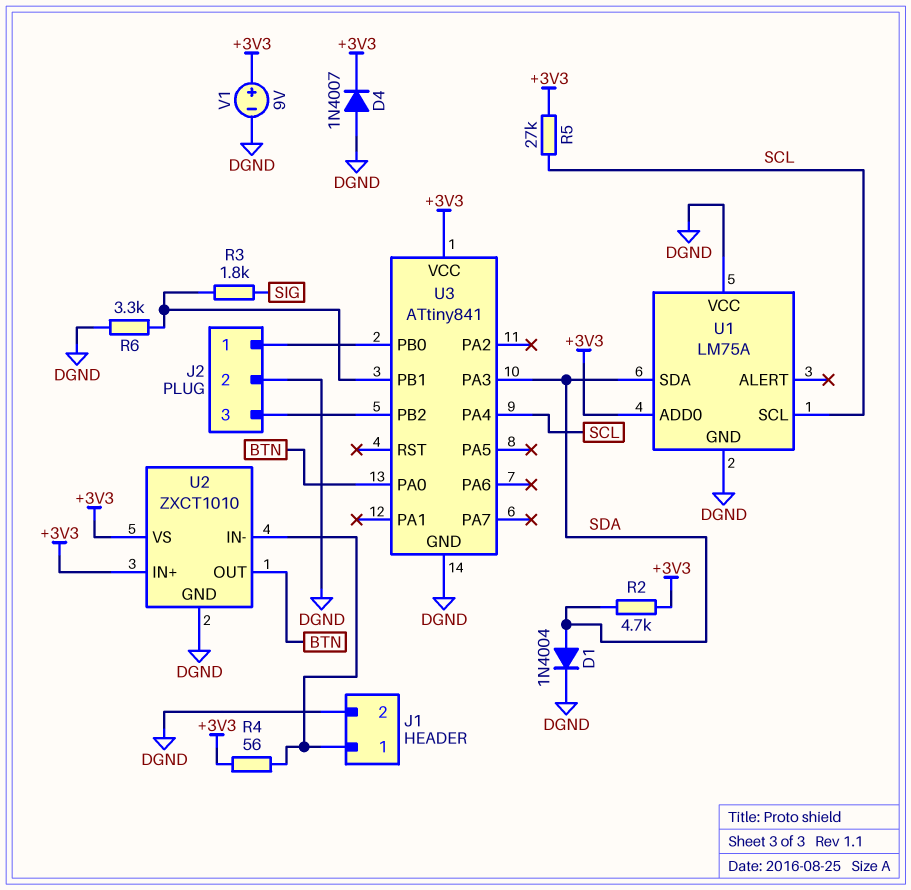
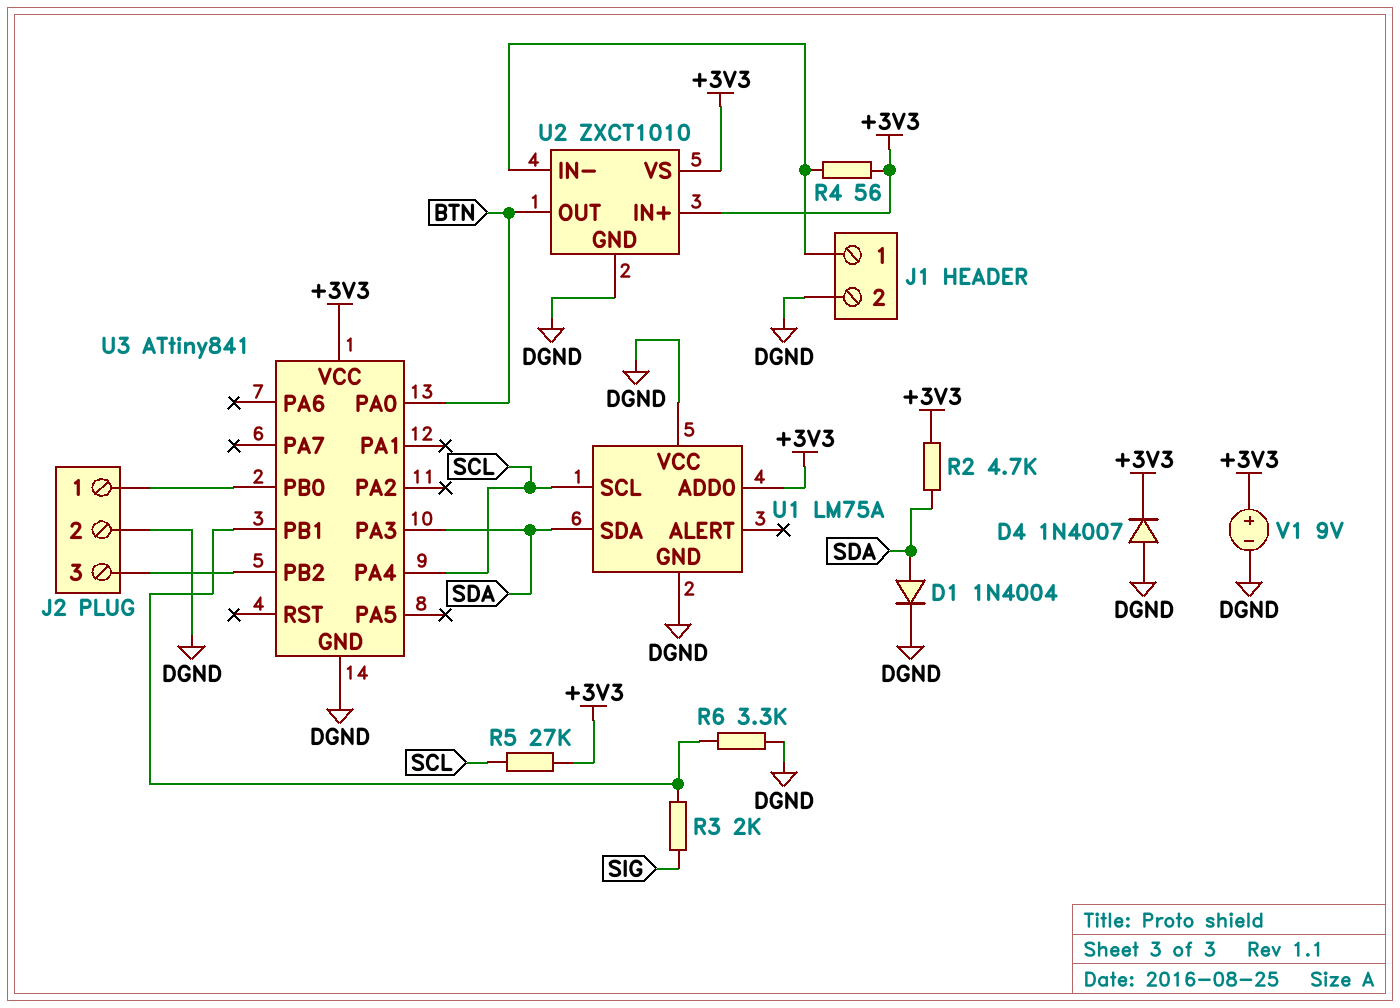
R3: 1.8k (SIG, U3/PB1) -> 2k (SIG, U3/PB1)

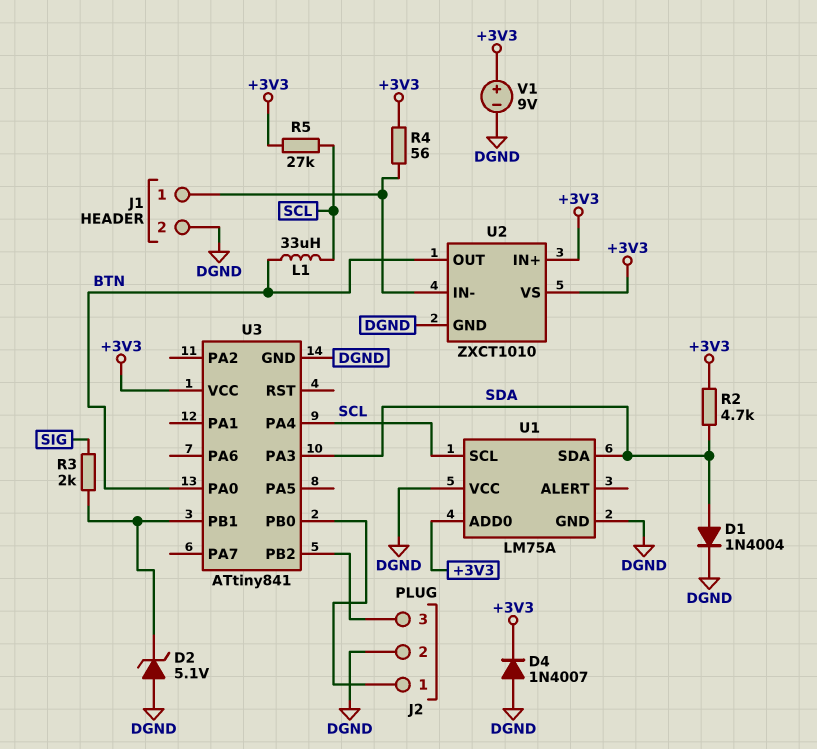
D2: none -> zener 5.1V (A DGND, K U3/PB1)
L1: none -> 33uH (BTN, SCL)
R6: 3.3k (DGND, U3/PB1) -> none

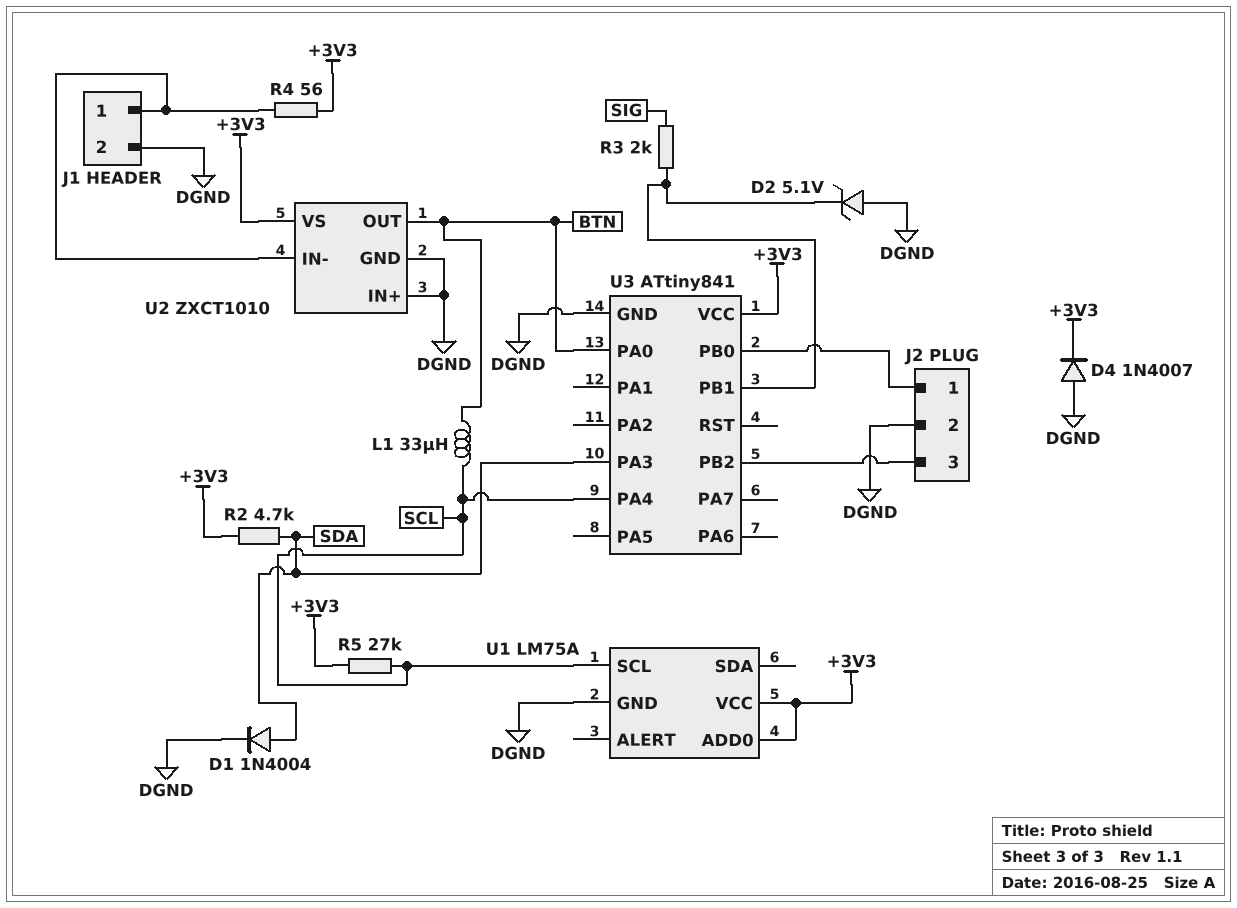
U1 pin SDA: SDA -> none
U1 pin VCC: DGND -> +3V3
U2 pin IN+: +3V3 -> DGND
V1: 9V (plus +3V3, minus DGND) -> none

